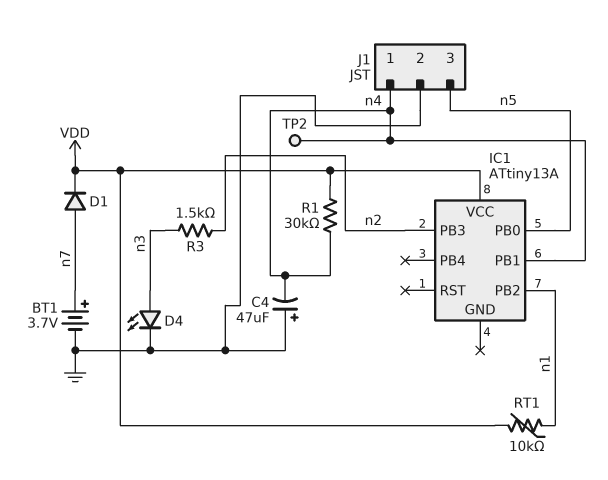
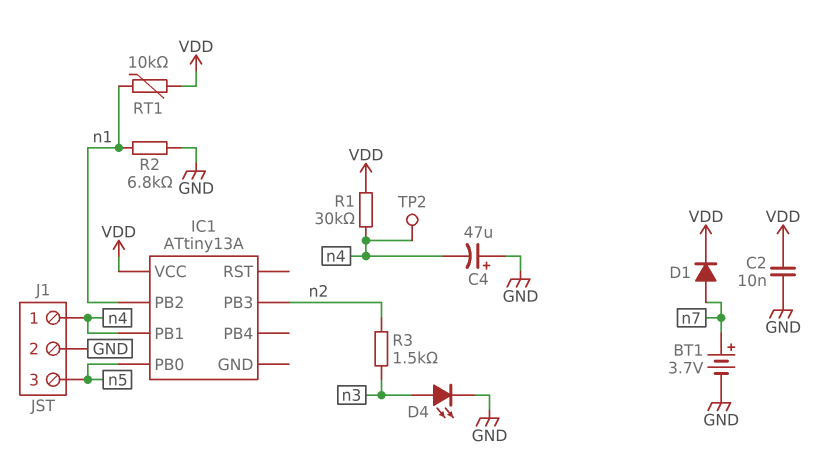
C2: none -> 10nF (GND, VDD)
R2: none -> 6.8k (GND, n1)

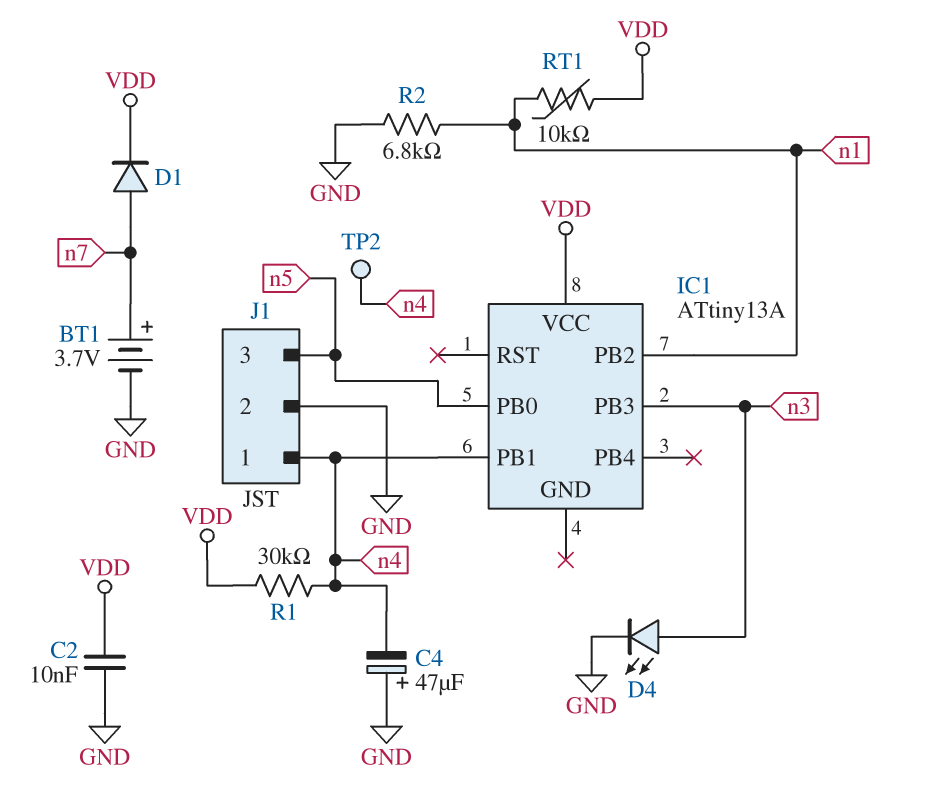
IC1 pin PB3: n2 -> n3
R3: 1.5k (n2, n3) -> none

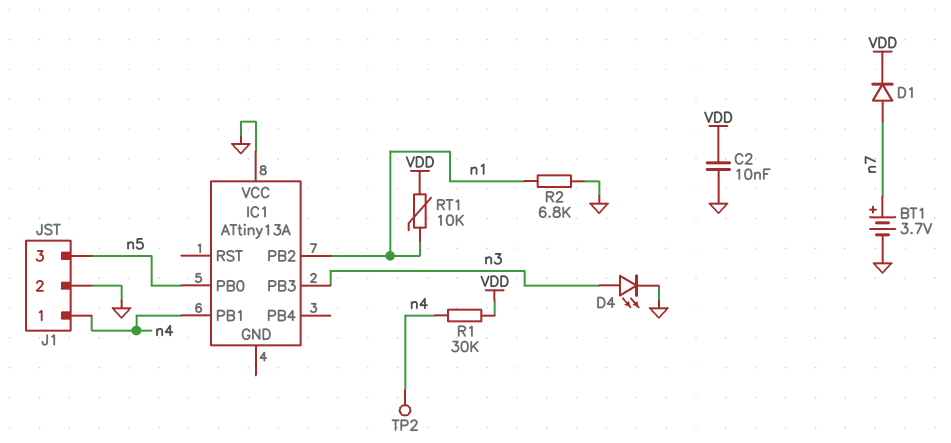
C4: 47uF (plus GND, minus n4) -> none
IC1 pin VCC: VDD -> GND

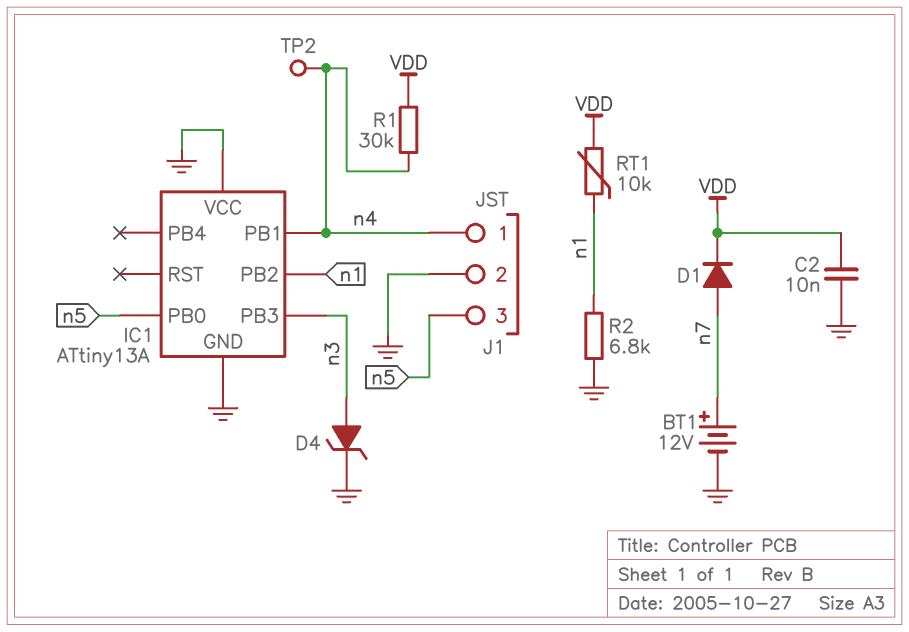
BT1: 3.7V (plus n7, minus GND) -> 12V (plus n7, minus GND)
D4: LED (A n3, K GND) -> zener (A n3, K GND)
IC1 pin GND: none -> GND

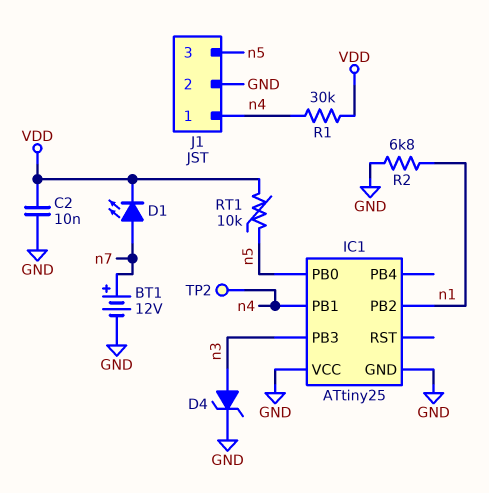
D1: diode (A n7, K VDD) -> LED (A n7, K VDD)
IC1: ATtiny13A -> ATtiny25
RT1: 10k (VDD, n1) -> 10k (VDD, n5)

